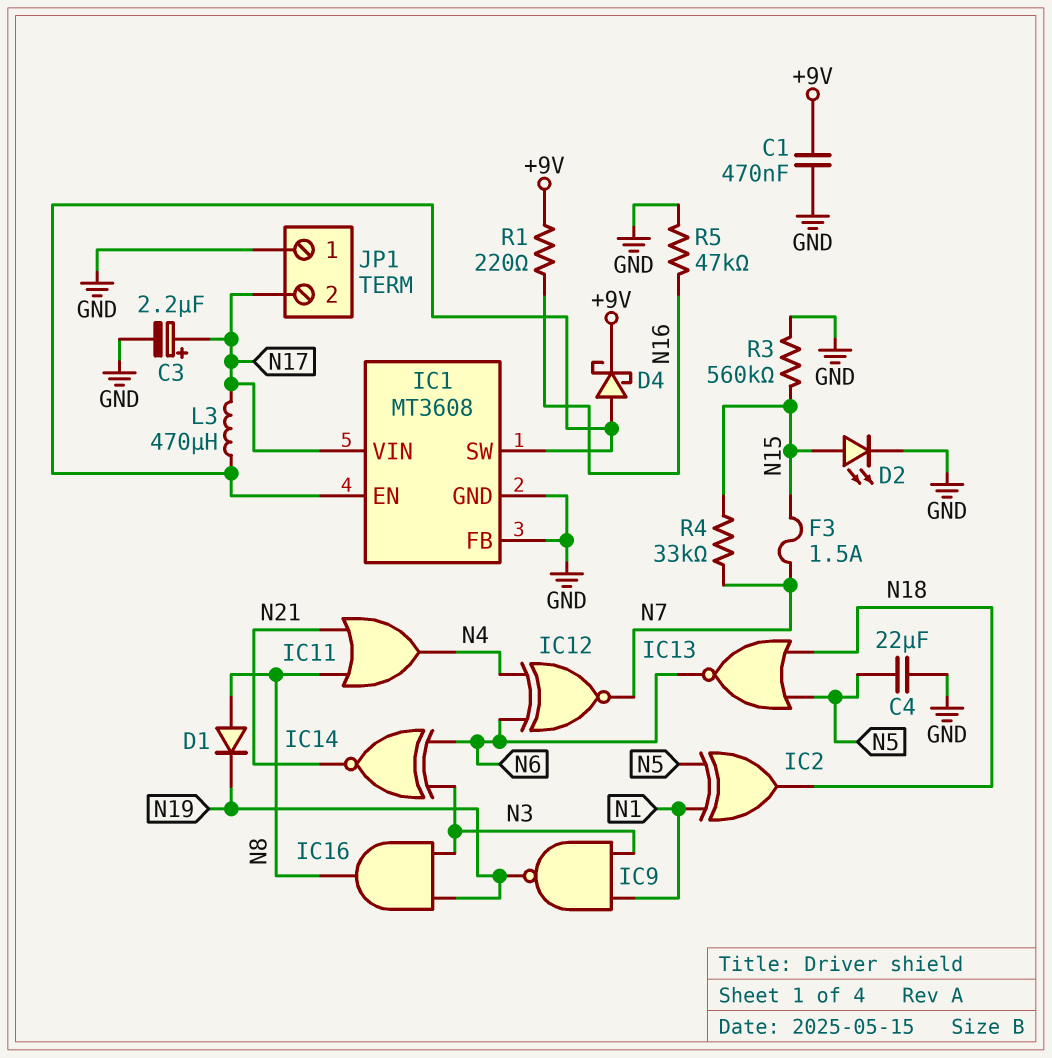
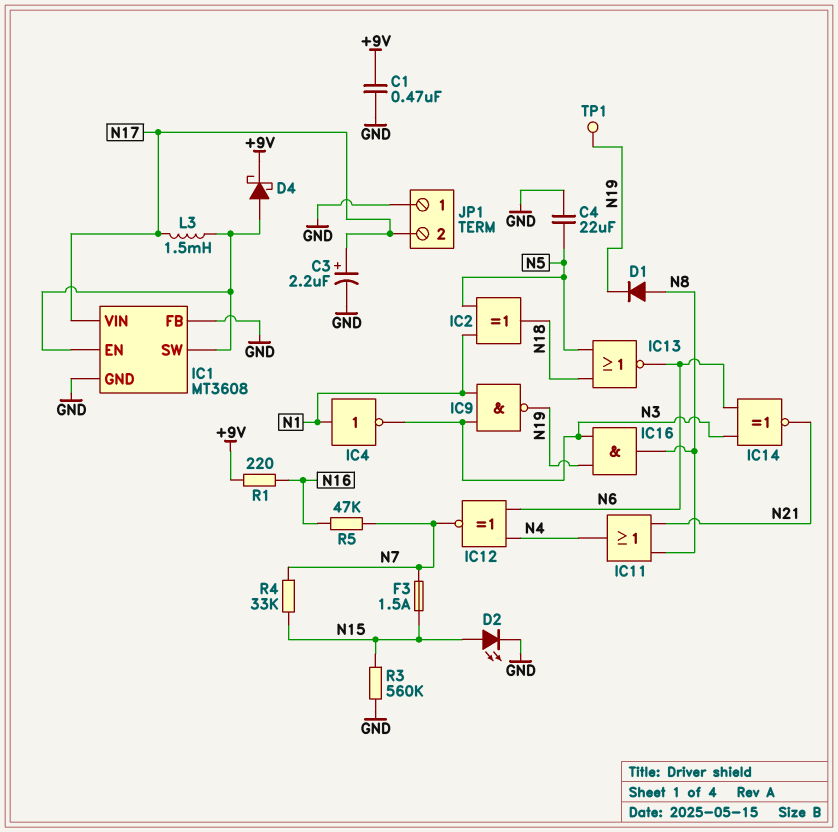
IC4: none -> NOT (in N1, out N3)
L3: 470uH (IC1/EN, N17) -> 1.5mH (IC1/EN, N17)
R5: 47k (GND, N16) -> 47k (N7, N16)
TP1: none -> test point (N19)

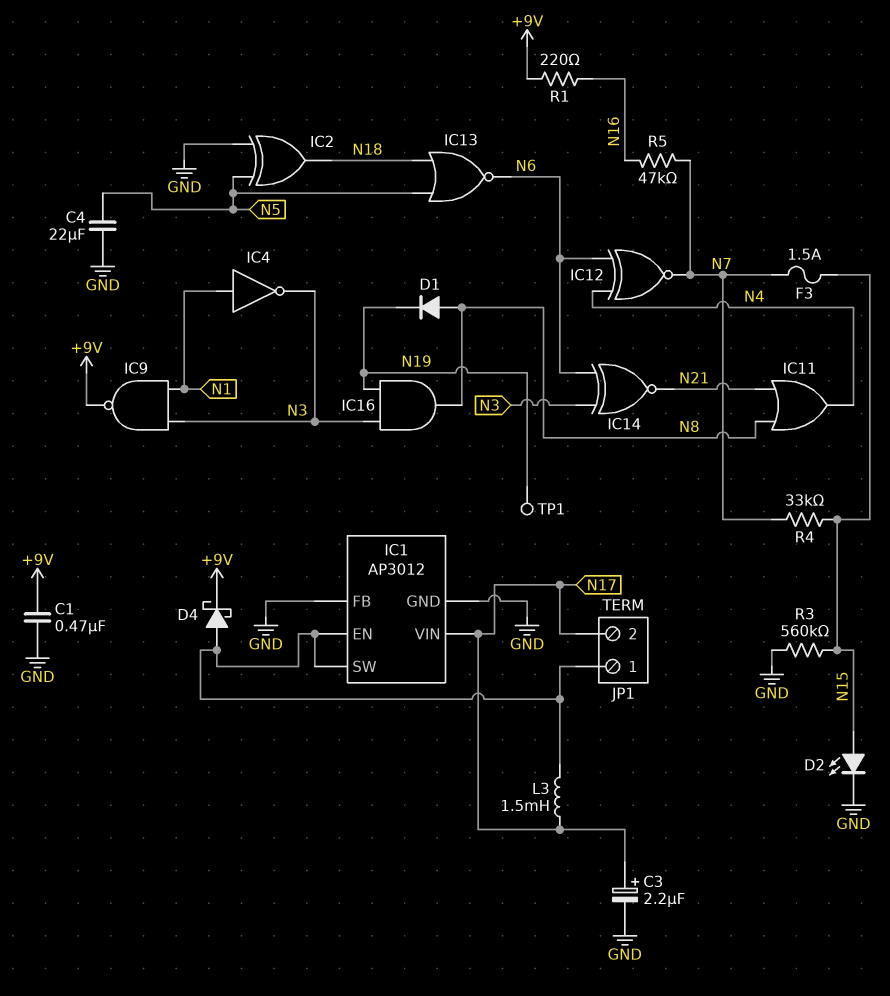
IC1: MT3608 -> AP3012
IC2: XOR (in N1, in N5, out N18) -> XOR (in GND, in N5, out N18)
IC9: NAND (in N1, in N3, out N19) -> NAND (in N1, in N3, out +9V)
JP1 pin 1: GND -> IC1/EN

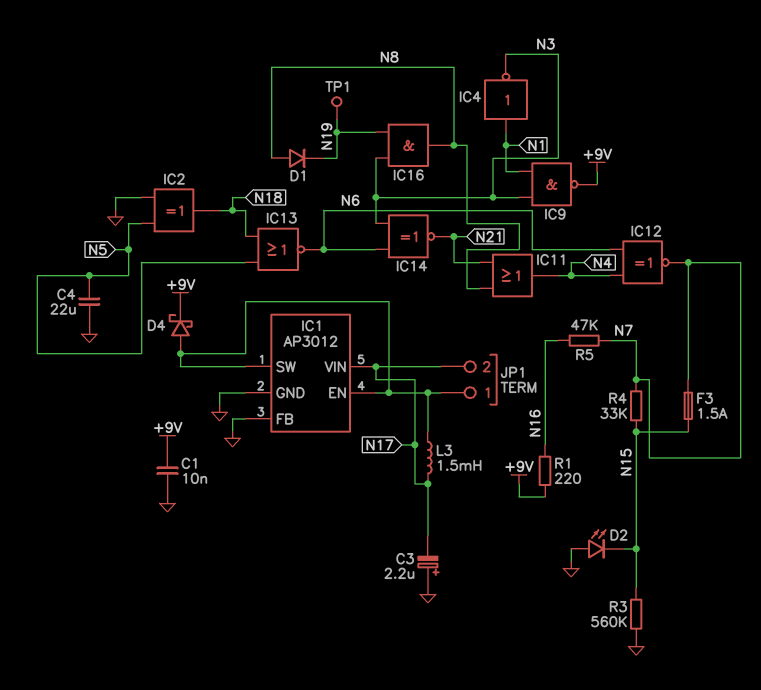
C1: 470nF (+9V, GND) -> 10nF (+9V, GND)
C3: 2.2uF (plus N17, minus GND) -> 2.2uF (plus GND, minus N17)
D2: LED (A N15, K GND) -> LED (A GND, K N15)

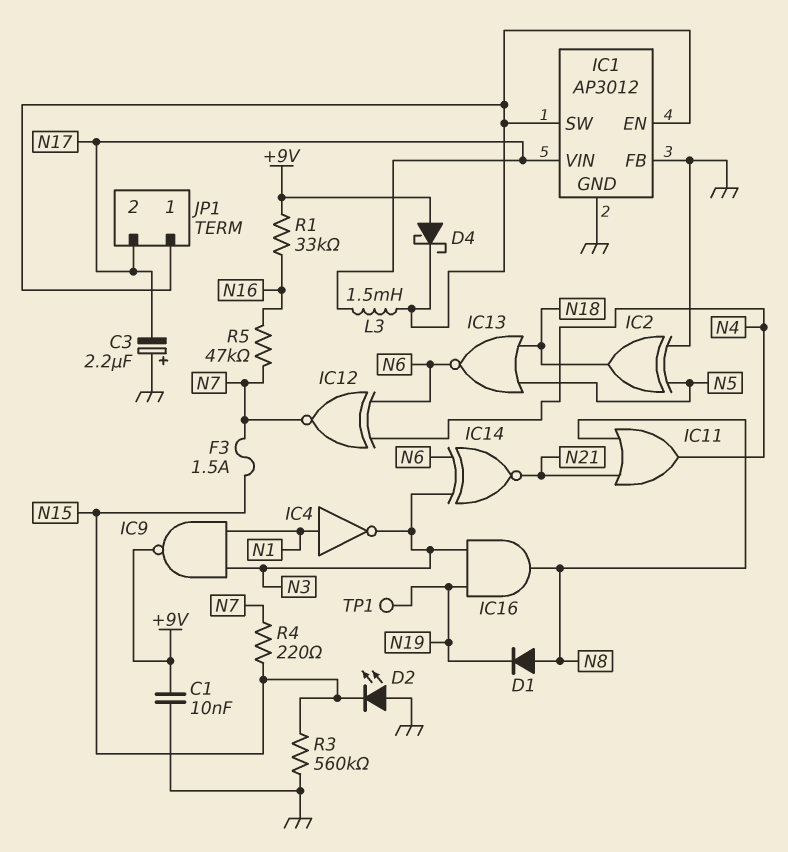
C4: 22uF (GND, N5) -> none
D4: schottky (A IC1/EN, K +9V) -> schottky (A +9V, K IC1/EN)
R1: 220 (+9V, N16) -> 33k (+9V, N16)
R4: 33k (N7, N15) -> 220 (N7, N15)

